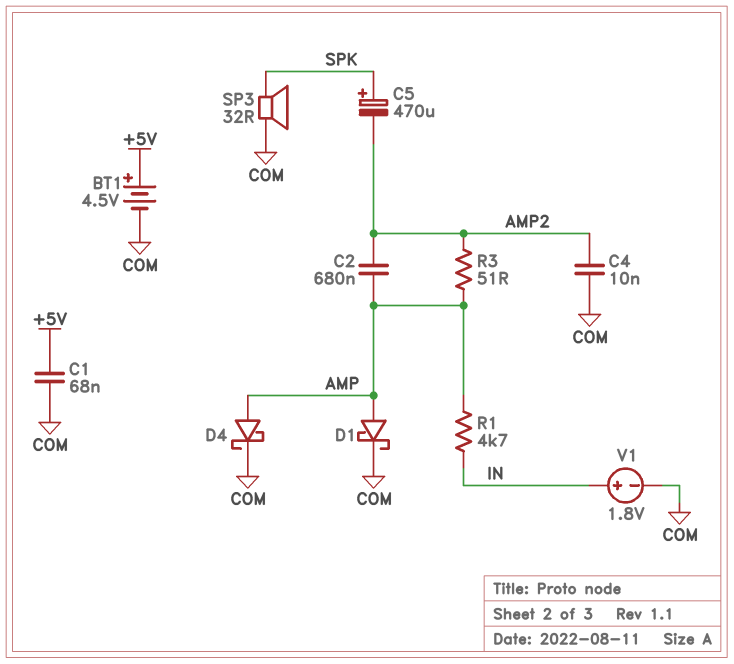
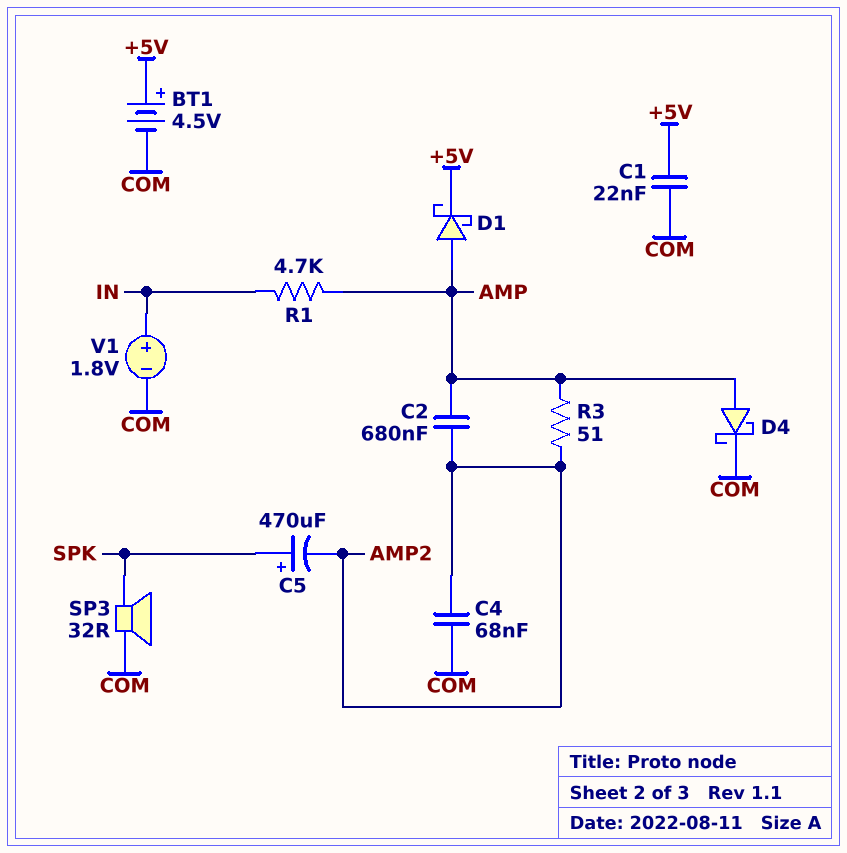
C1: 68nF (+5V, COM) -> 22nF (+5V, COM)
C4: 10nF (AMP2, COM) -> 68nF (AMP2, COM)
D1: schottky (A AMP, K COM) -> schottky (A AMP, K +5V)

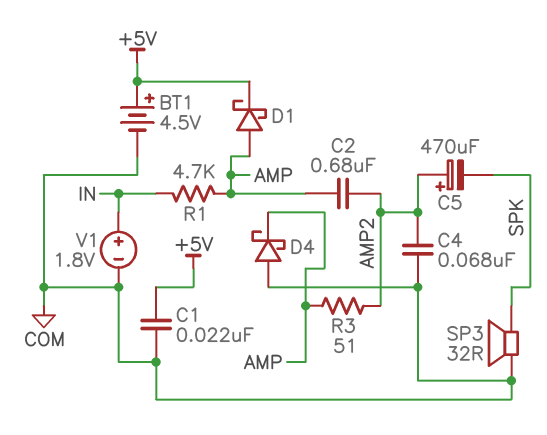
C5: 470uF (plus SPK, minus AMP2) -> 470uF (plus AMP2, minus SPK)
D4: schottky (A AMP, K COM) -> schottky (A COM, K AMP)

